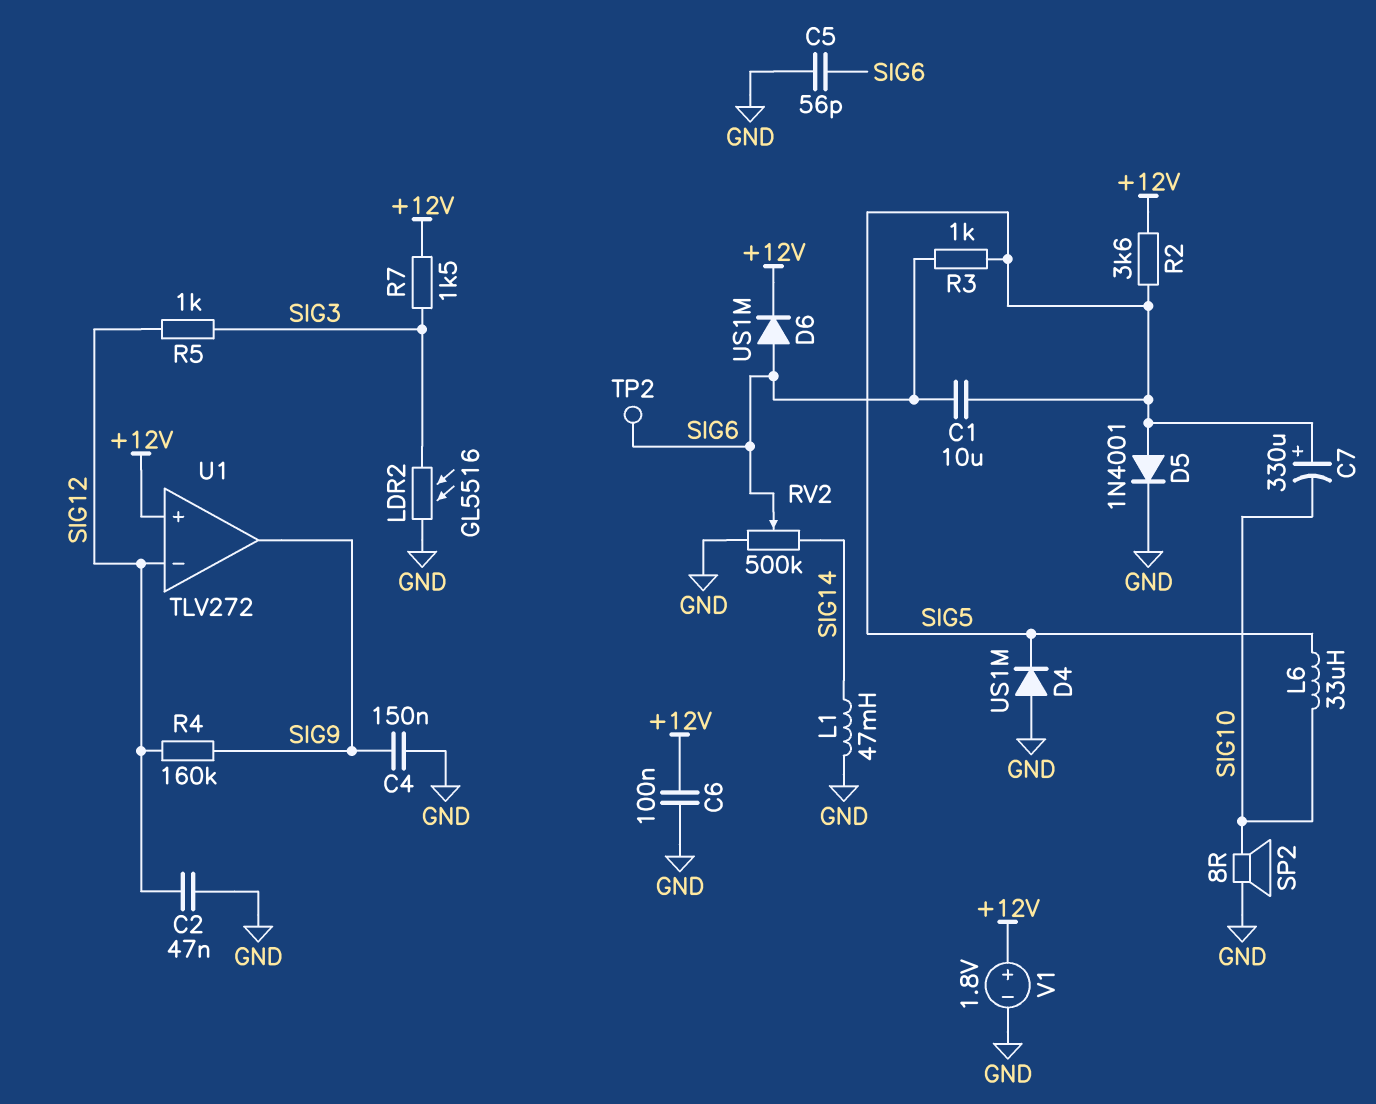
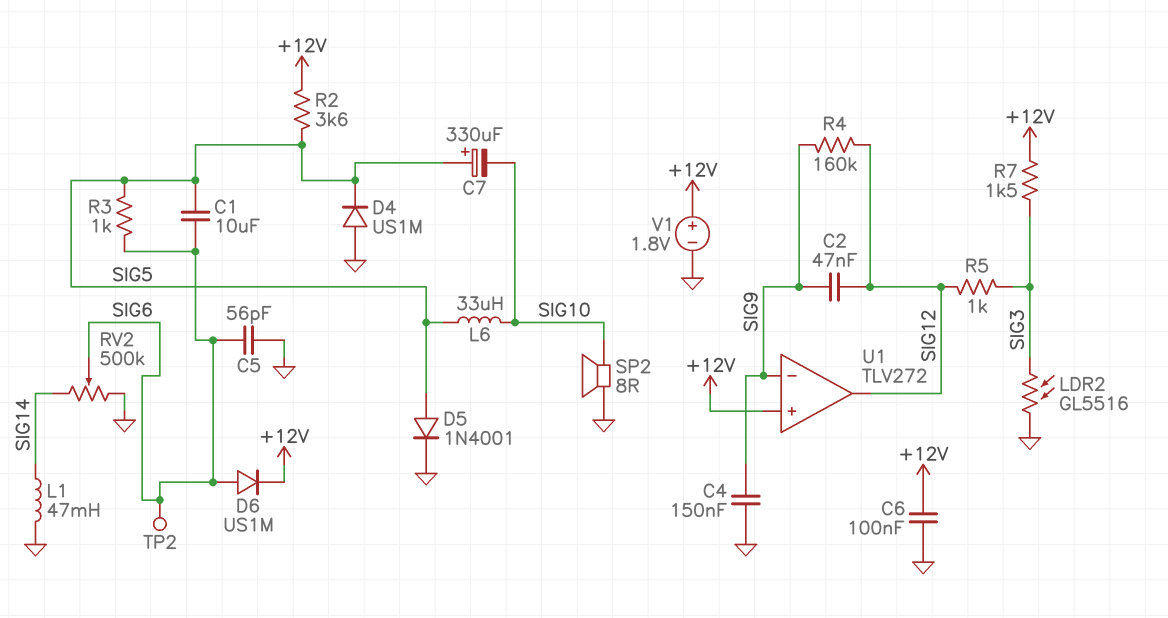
C2: 47nF (GND, SIG12) -> 47nF (SIG9, SIG12)
U1 pin in-: SIG12 -> SIG9
U1 pin out: SIG9 -> SIG12

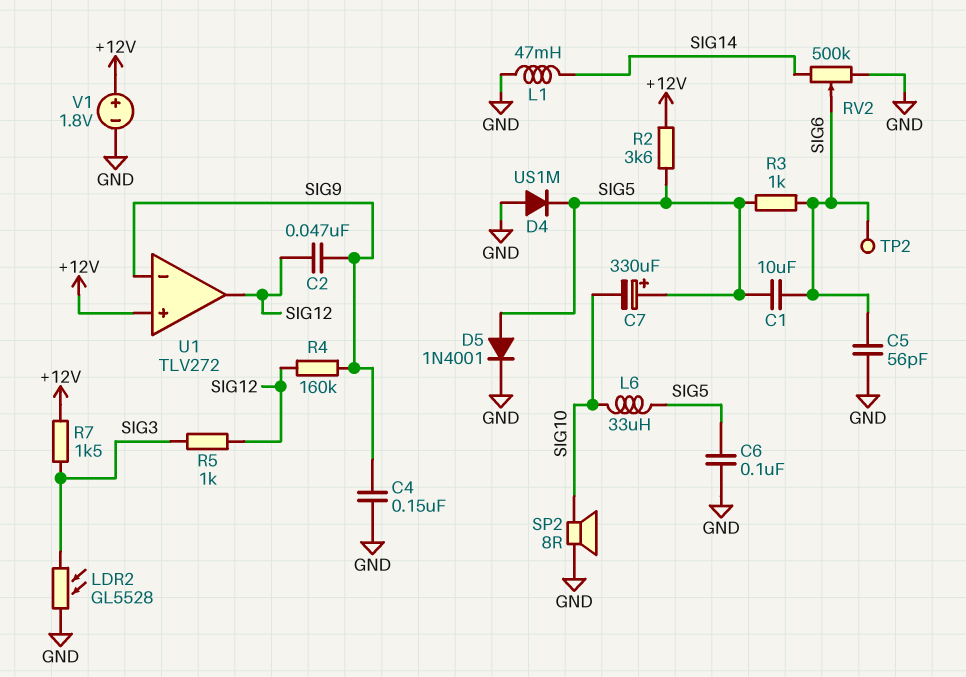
C6: 100nF (+12V, GND) -> 100nF (GND, SIG5)
D6: diode US1M (A SIG6, K +12V) -> none
LDR2: GL5516 (GND, SIG3) -> GL5528 (GND, SIG3)

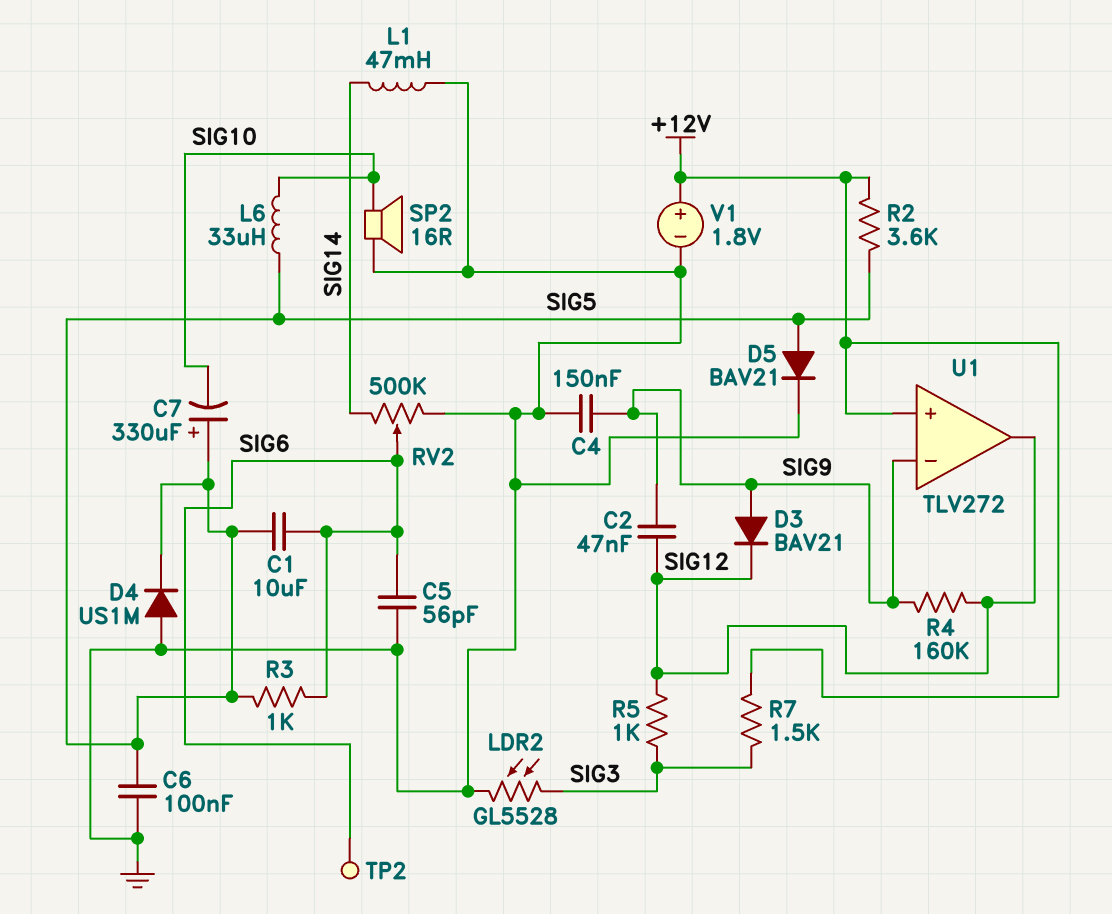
D3: none -> diode BAV21 (A SIG9, K SIG12)
D5: diode 1N4001 (A SIG5, K GND) -> diode BAV21 (A SIG5, K GND)
SP2: speaker 8R (GND, SIG10) -> speaker 16R (GND, SIG10)

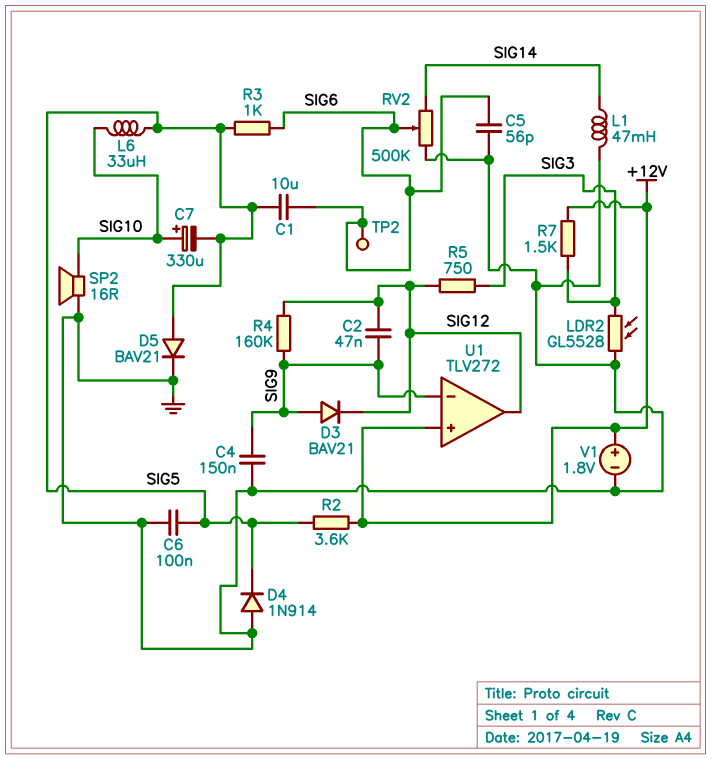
C7: 330uF (plus SIG5, minus SIG10) -> 330uF (plus SIG10, minus SIG5)
D4: diode US1M (A GND, K SIG5) -> diode 1N914 (A GND, K SIG5)
R5: 1k (SIG3, SIG12) -> 750 (SIG3, SIG12)

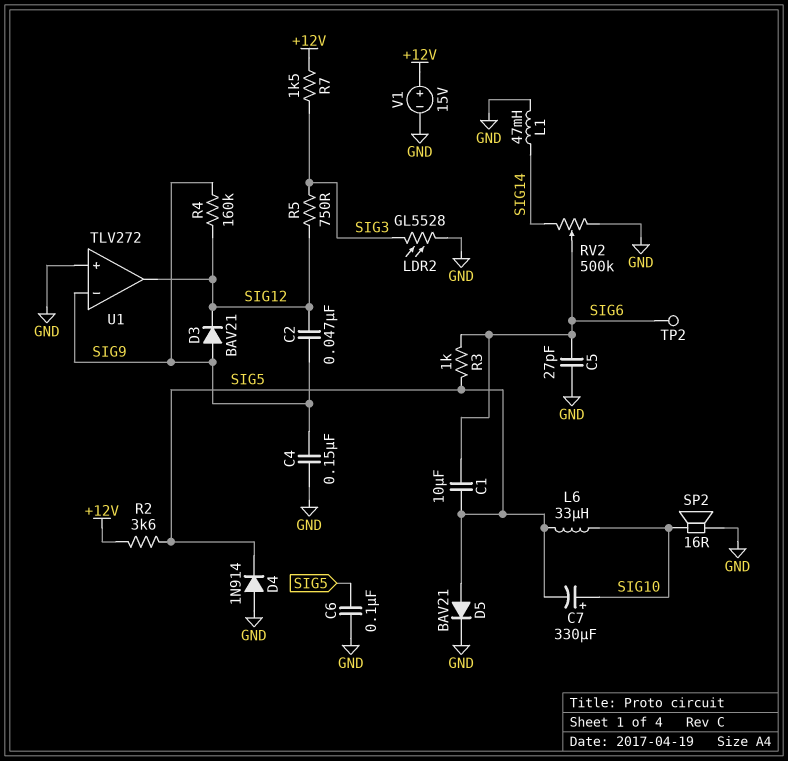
C5: 56pF (GND, SIG6) -> 27pF (GND, SIG6)
U1 pin in+: +12V -> GND
V1: 1.8V (plus +12V, minus GND) -> 15V (plus +12V, minus GND)

